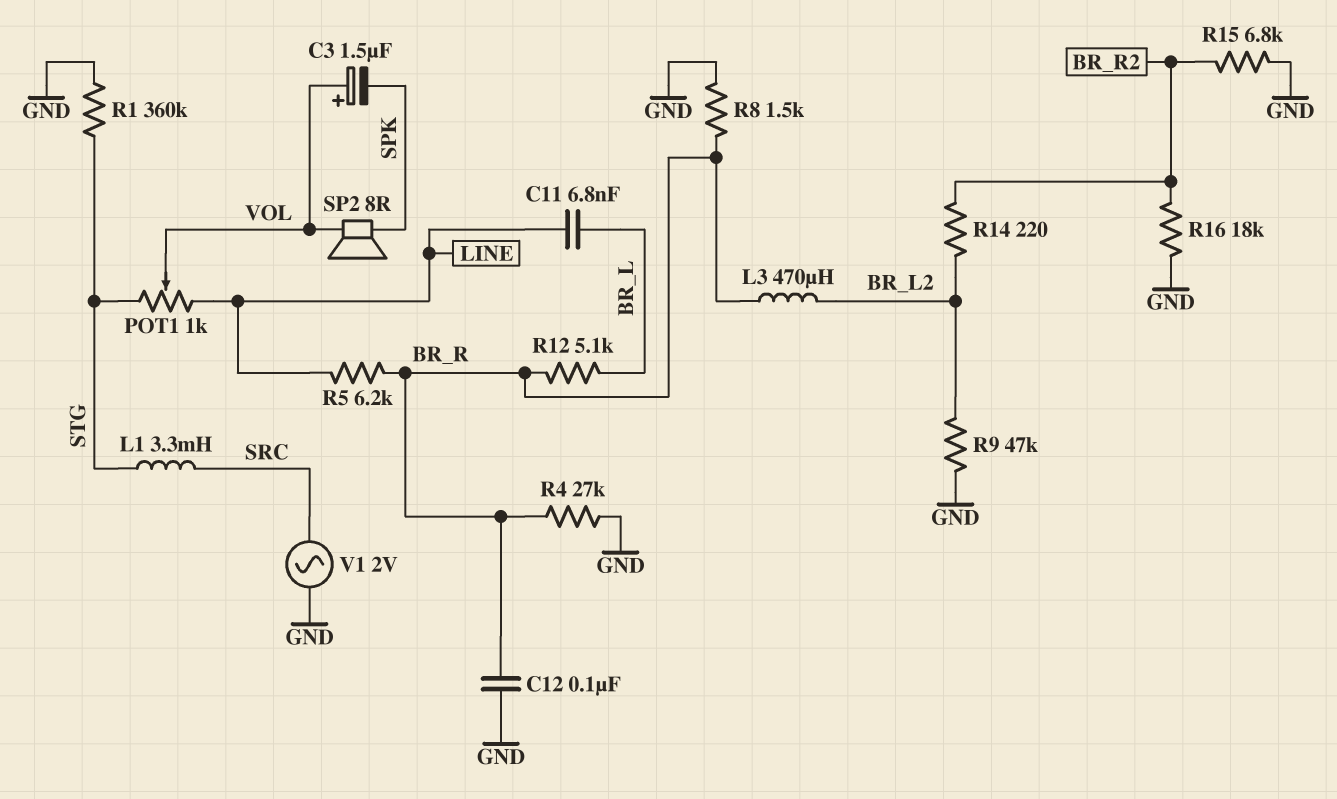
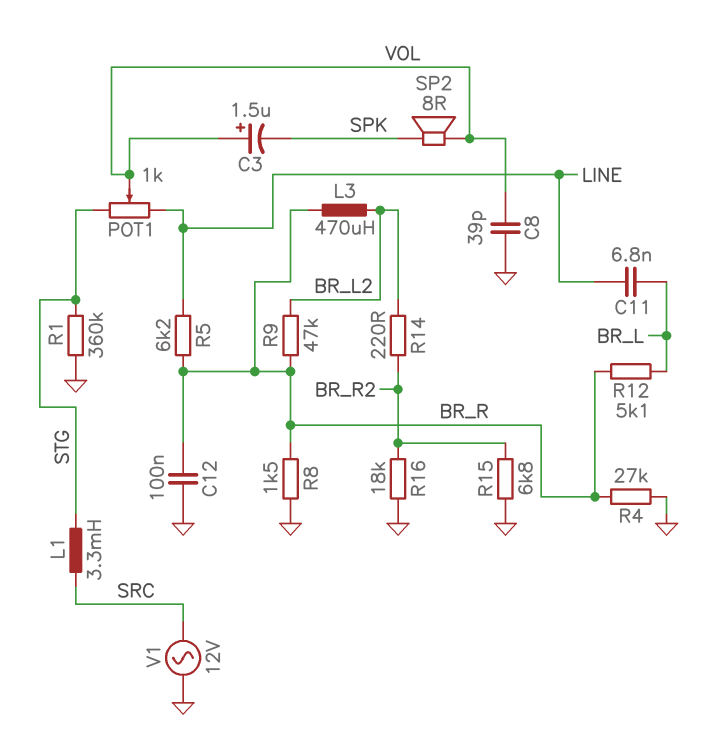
C8: none -> 39pF (GND, VOL)
R9: 47k (BR_L2, GND) -> 47k (BR_L2, BR_R)
V1: AC 2V (GND, SRC) -> AC 12V (GND, SRC)

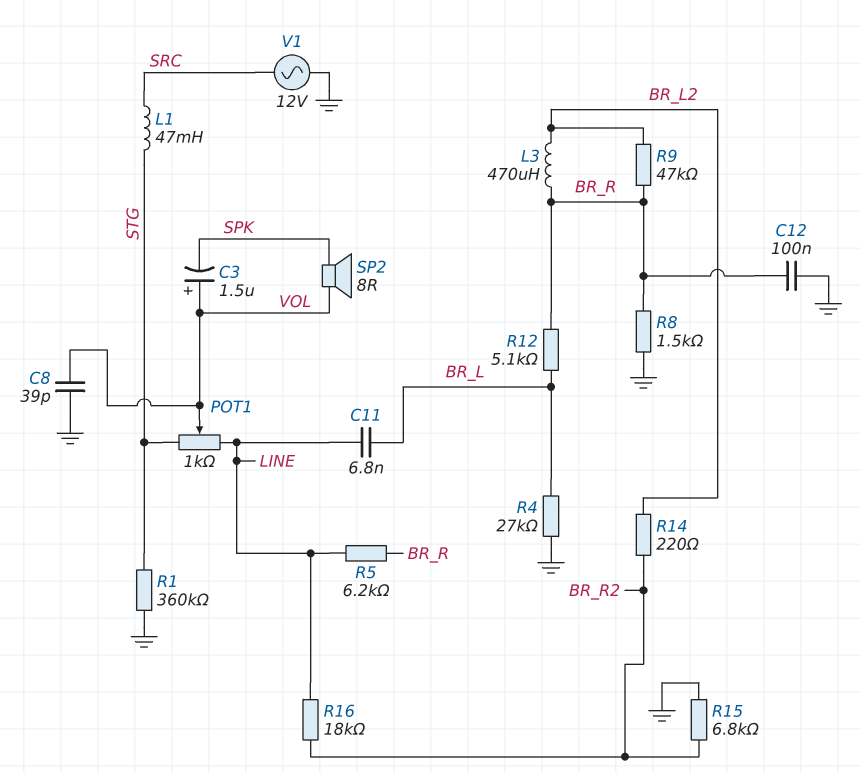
L1: 3.3mH (SRC, STG) -> 47mH (SRC, STG)
R4: 27k (BR_R, GND) -> 27k (BR_L, GND)
R16: 18k (BR_R2, GND) -> 18k (BR_R2, LINE)

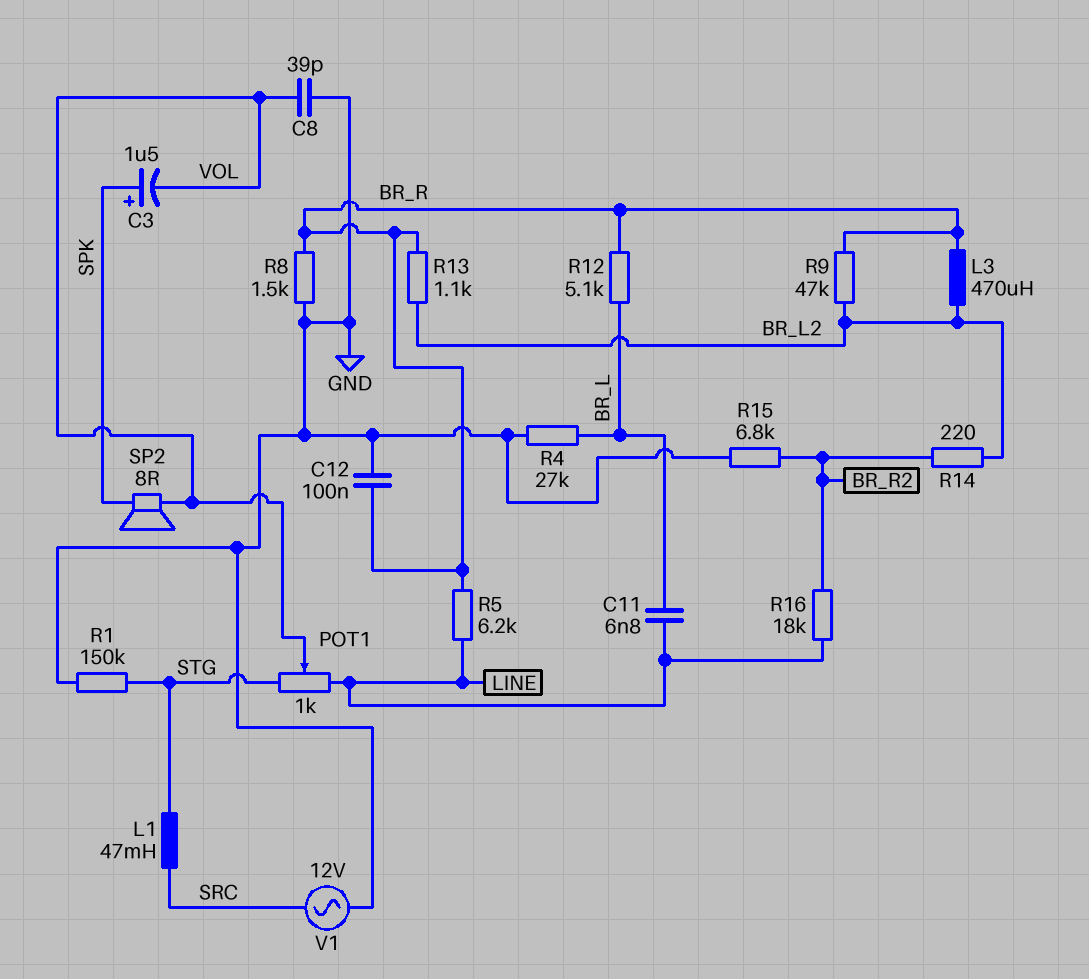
C3: 1.5uF (plus VOL, minus SPK) -> 1.5uF (plus SPK, minus VOL)
R1: 360k (GND, STG) -> 150k (GND, STG)
R13: none -> 1.1k (BR_L2, BR_R)

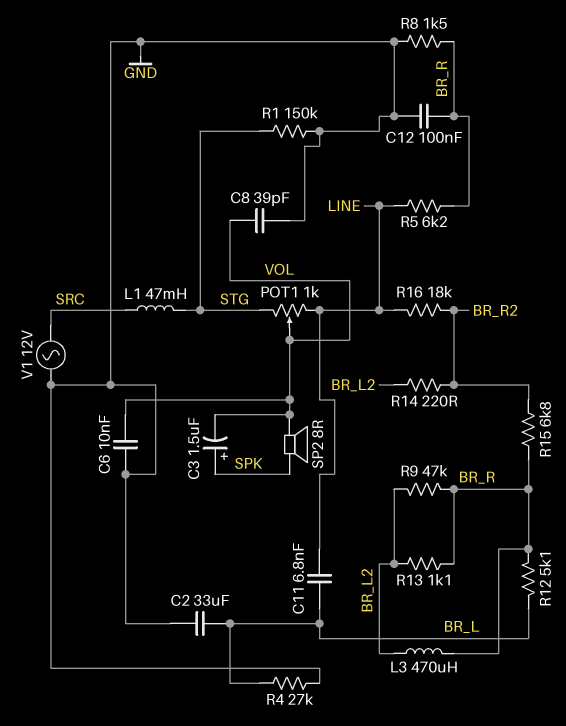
C2: none -> 33uF (BR_L, GND)
C6: none -> 10nF (GND, VOL)
R15: 6.8k (BR_R2, GND) -> 6.8k (BR_R, BR_R2)

